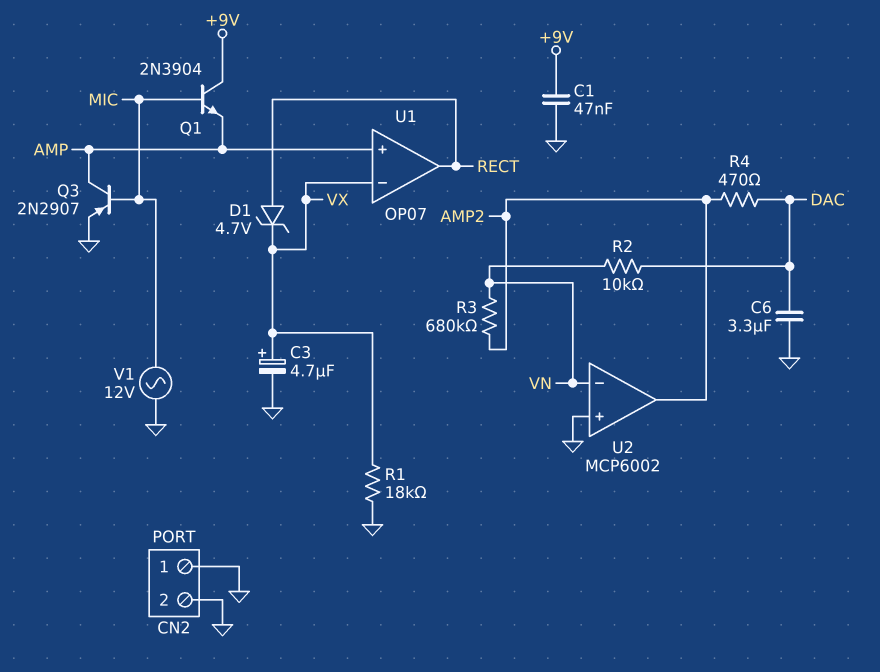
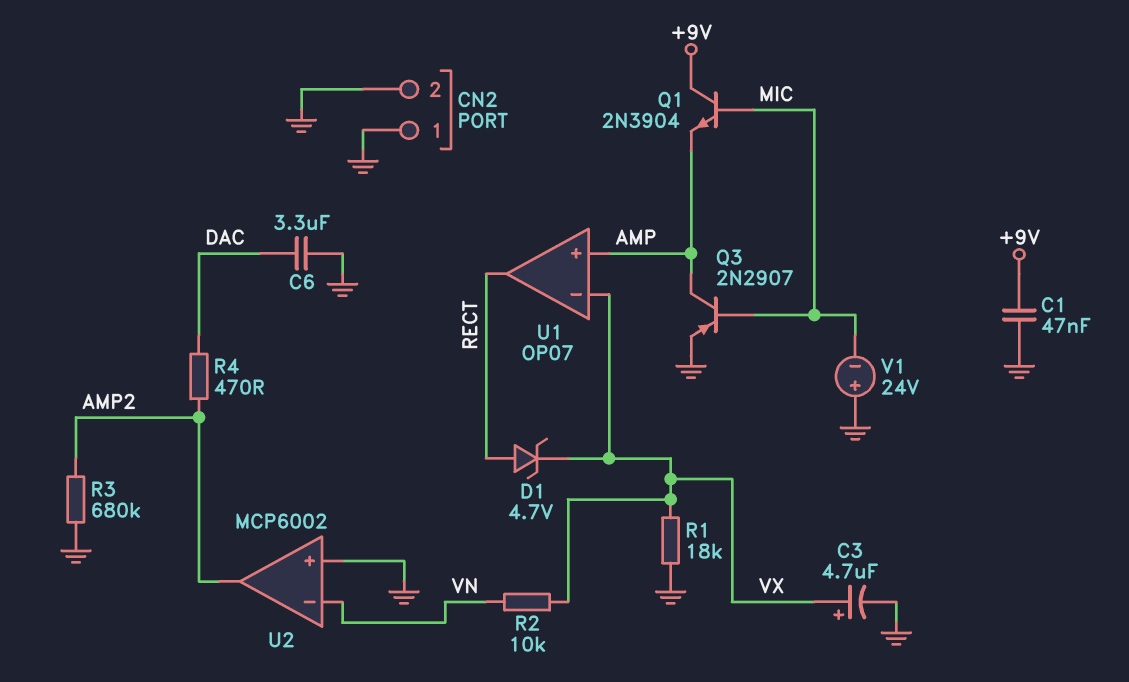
R2: 10k (DAC, VN) -> 10k (VN, VX)
R3: 680k (AMP2, VN) -> 680k (AMP2, GND)
V1: AC 12V (GND, MIC) -> 24V (plus GND, minus MIC)

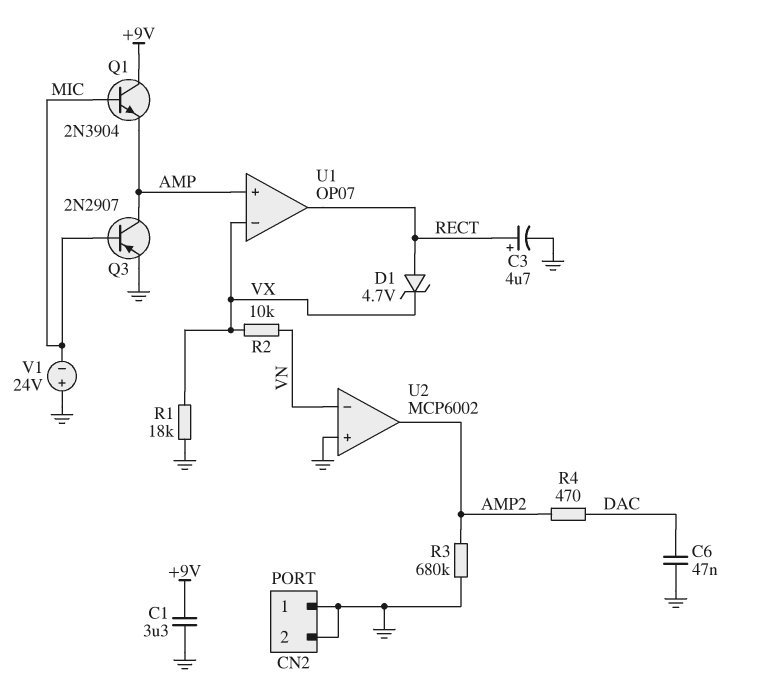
C1: 47nF (+9V, GND) -> 3.3uF (+9V, GND)
C3: 4.7uF (plus VX, minus GND) -> 4.7uF (plus RECT, minus GND)
C6: 3.3uF (DAC, GND) -> 47nF (DAC, GND)

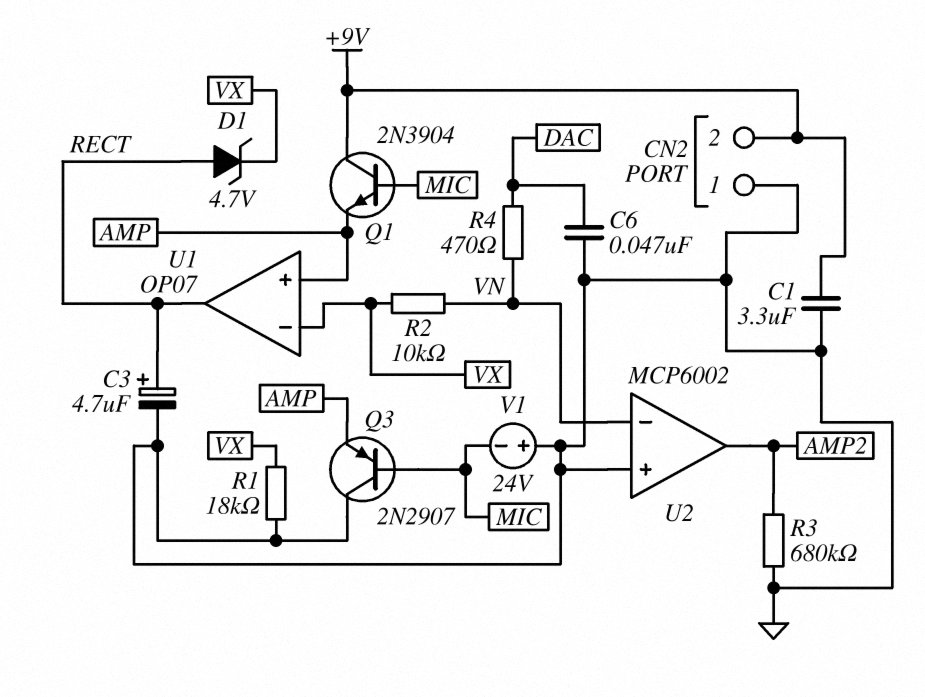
CN2 pin 2: GND -> +9V
Q3: PNP 2N2907 (B MIC, C AMP, E GND) -> PNP 2N2907 (B MIC, C GND, E AMP)
R4: 470 (AMP2, DAC) -> 470 (DAC, VN)

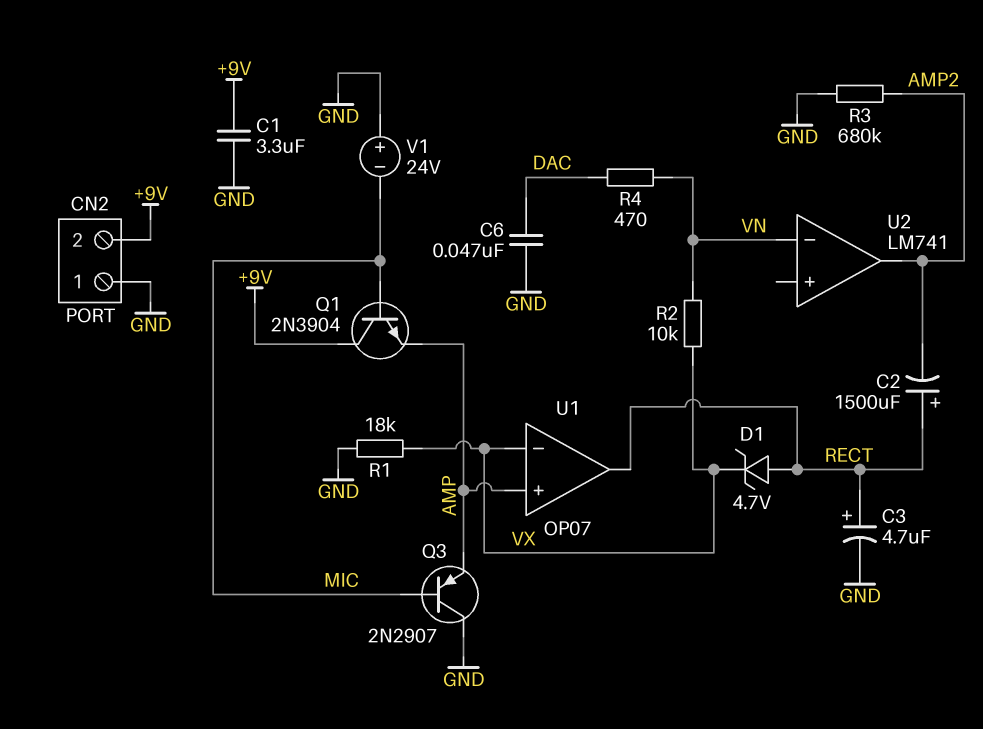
C2: none -> 1500uF (plus RECT, minus AMP2)
U2: MCP6002 -> LM741
U2 pin in+: GND -> none

